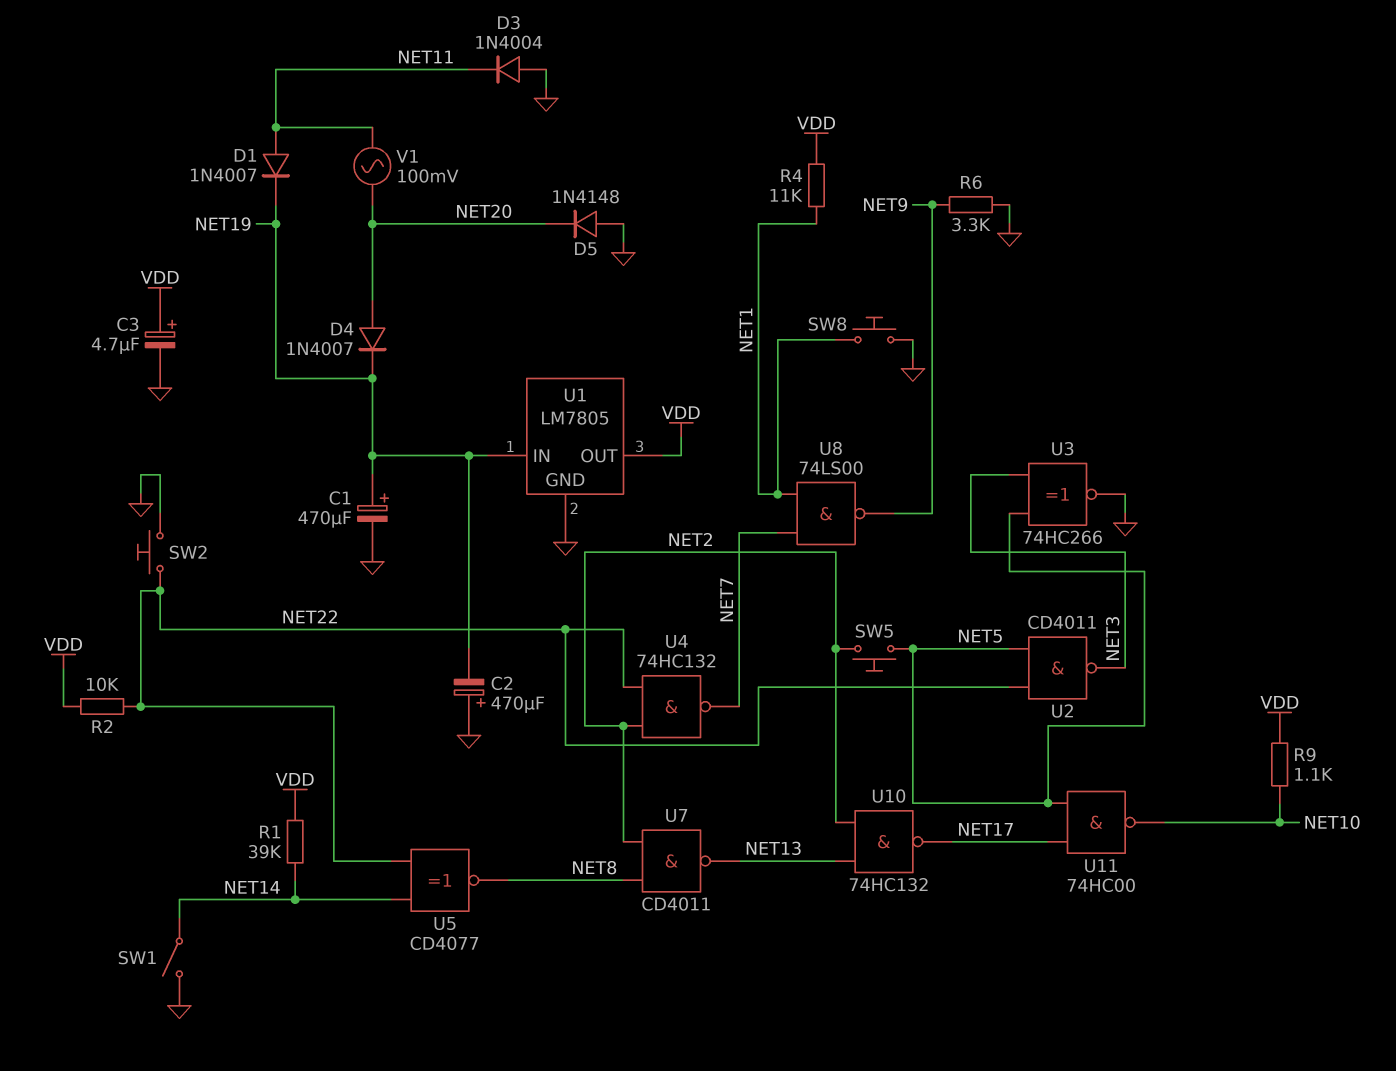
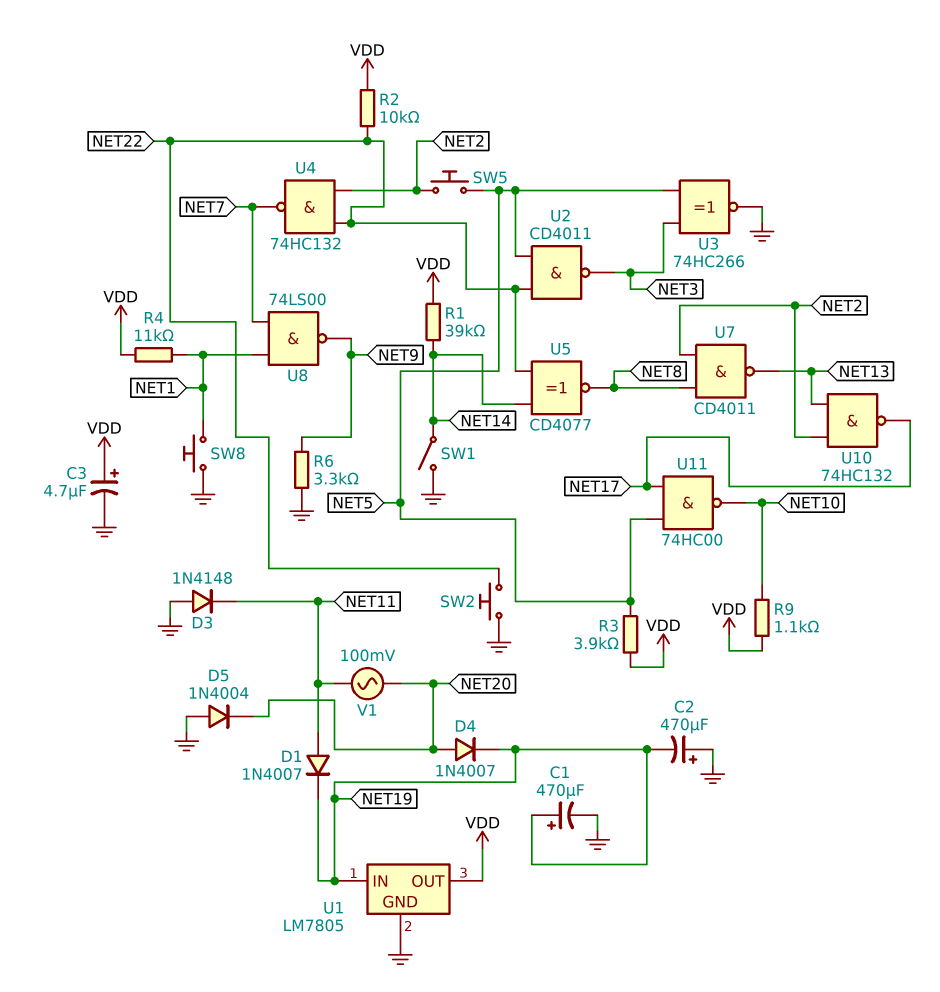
D3: diode 1N4004 (A GND, K NET11) -> diode 1N4148 (A GND, K NET11)
D5: diode 1N4148 (A GND, K NET20) -> diode 1N4004 (A GND, K NET20)
R3: none -> 3.9k (NET5, VDD)

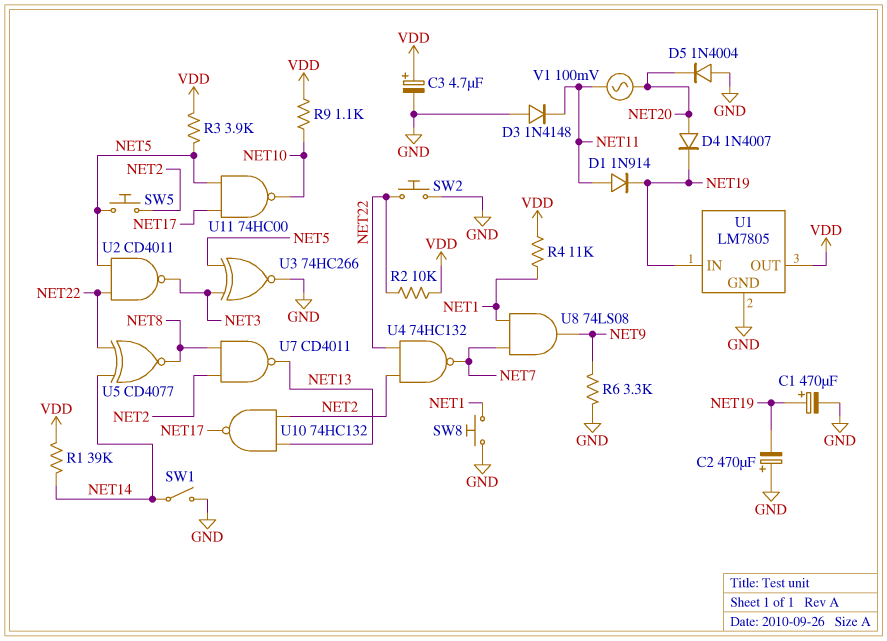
D1: diode 1N4007 (A NET11, K NET19) -> diode 1N914 (A NET11, K NET19)
U8: NAND 74LS00 (in NET1, in NET7, out NET9) -> AND 74LS08 (in NET1, in NET7, out NET9)

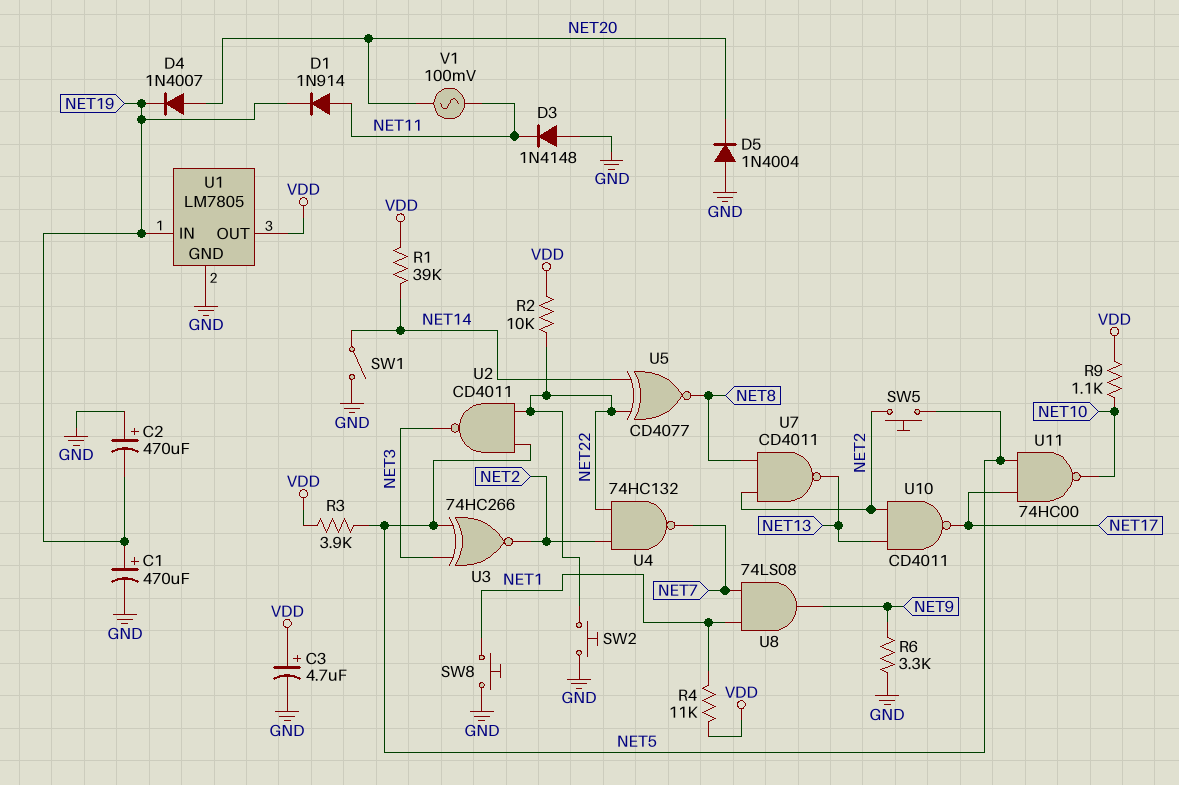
U3: XNOR 74HC266 (in NET3, in NET5, out GND) -> XNOR 74HC266 (in NET3, in NET5, out NET2)
U10: NAND 74HC132 (in NET2, in NET13, out NET17) -> NAND CD4011 (in NET2, in NET13, out NET17)

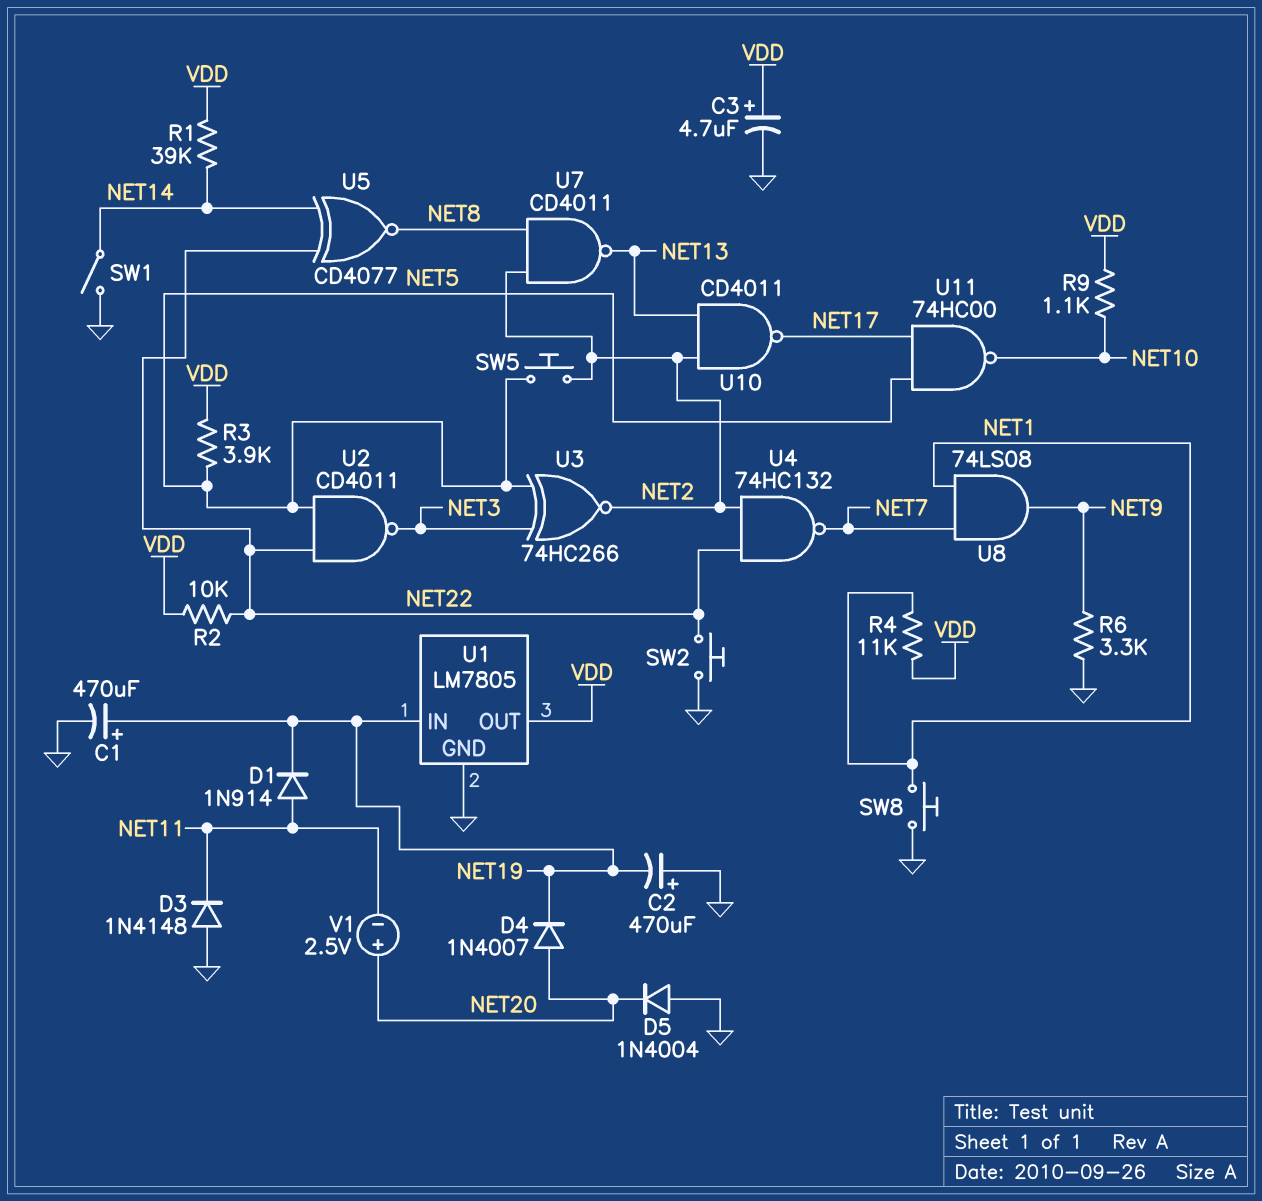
V1: AC 100mV (NET11, NET20) -> 2.5V (plus NET20, minus NET11)

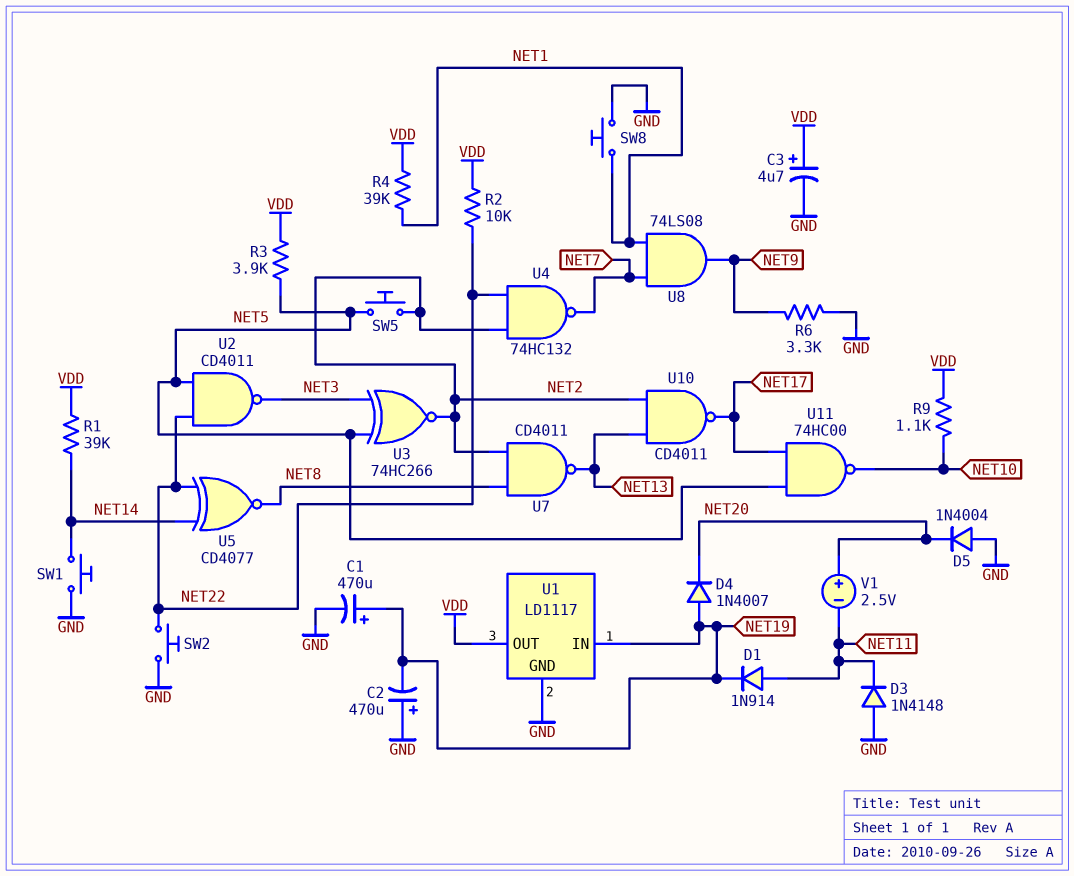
D4: diode 1N4007 (A NET20, K NET19) -> diode 1N4007 (A NET19, K NET20)
R4: 11k (NET1, VDD) -> 39k (NET1, VDD)
SW1: switch (GND, NET14) -> button (GND, NET14)
U1: LM7805 -> LD1117

